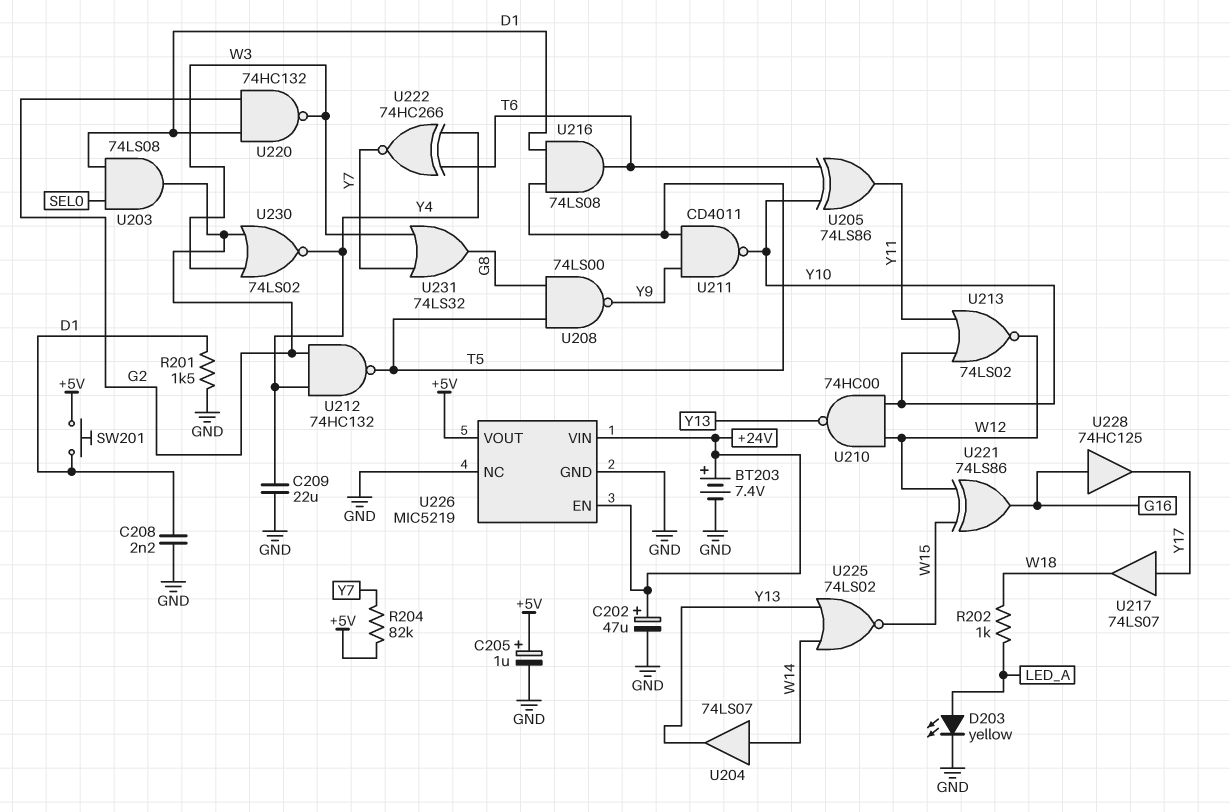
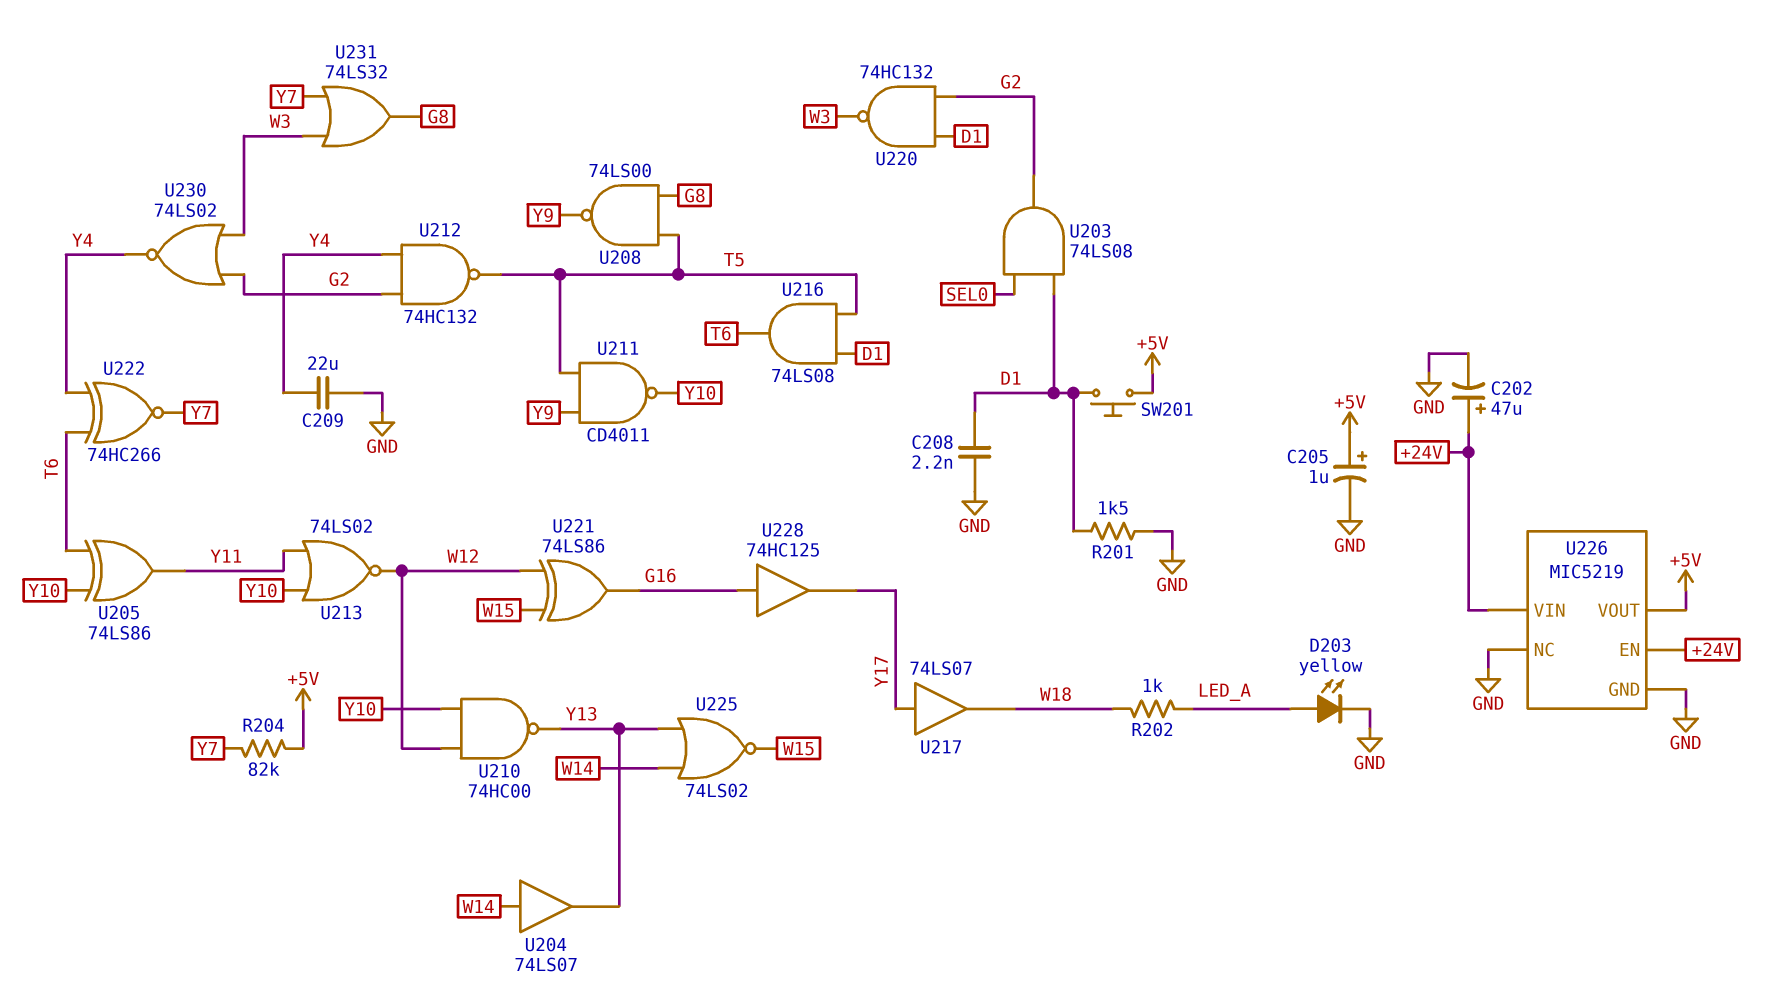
BT203: 7.4V (plus +24V, minus GND) -> none

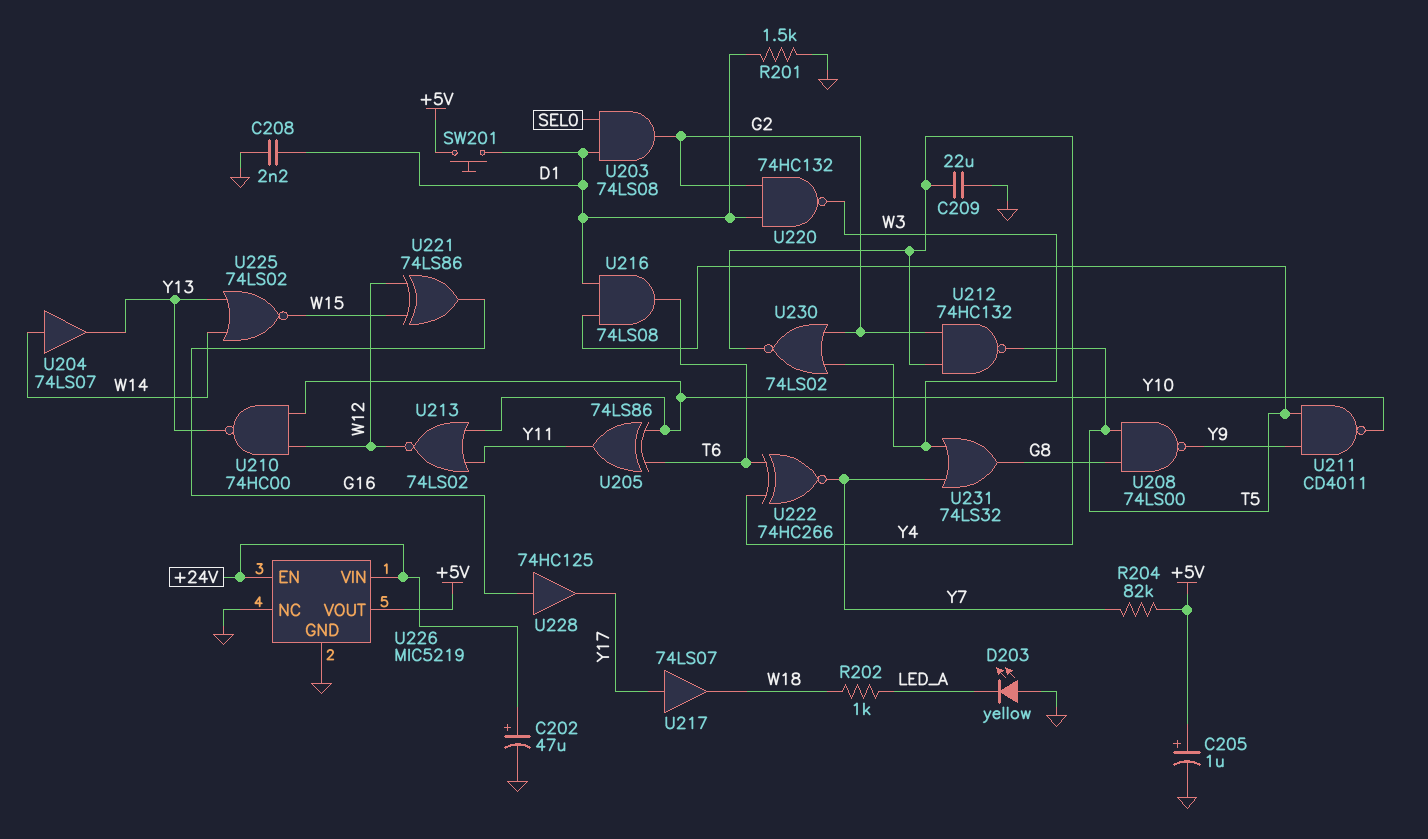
D203: LED yellow (A LED_A, K GND) -> LED yellow (A GND, K LED_A)

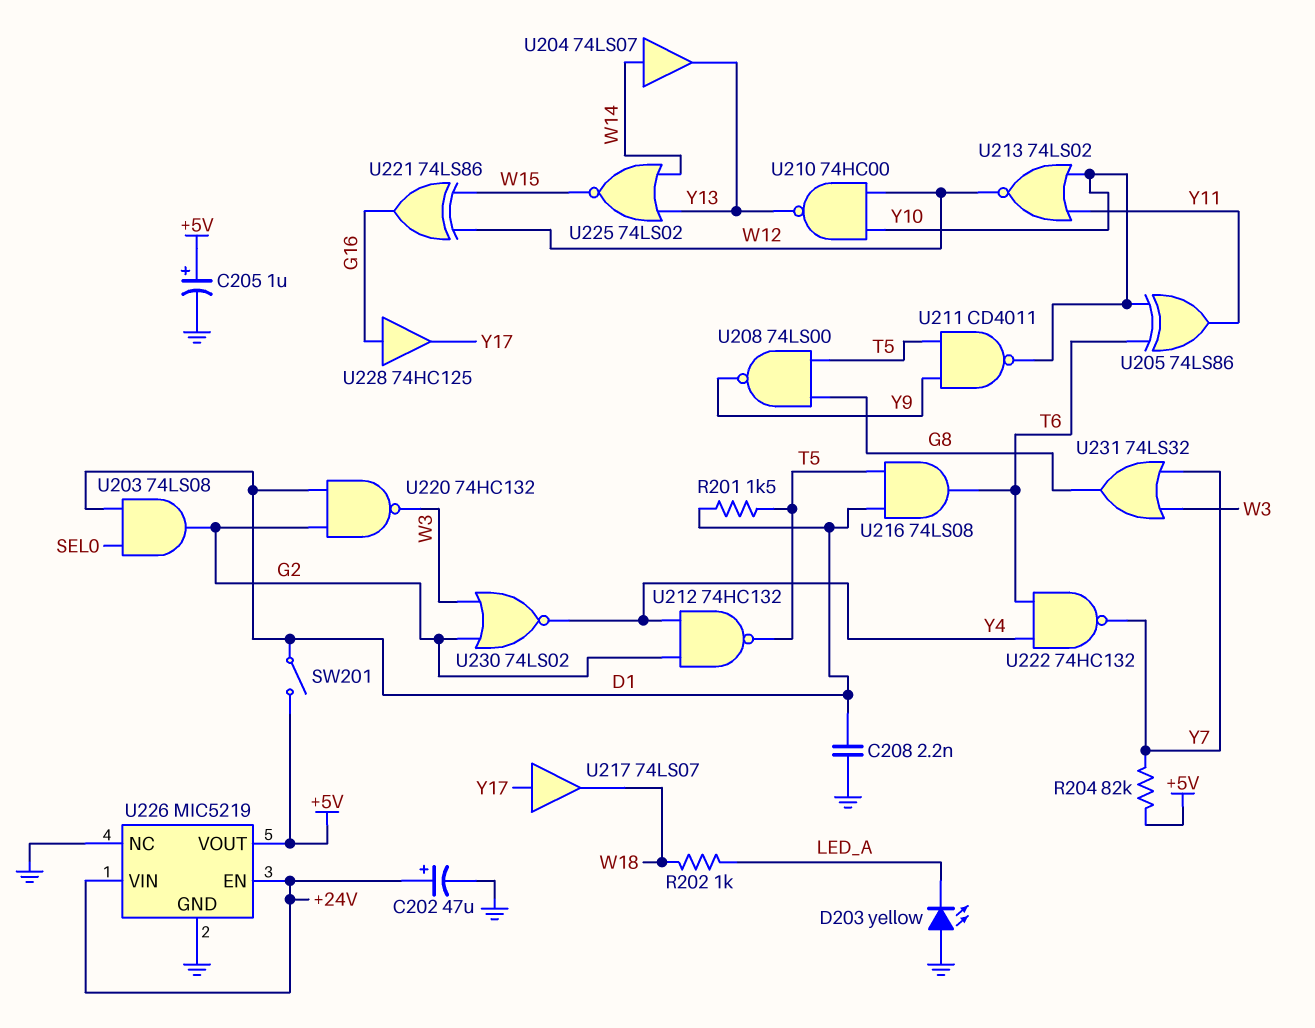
C209: 22uF (GND, Y4) -> none
R201: 1.5k (D1, GND) -> 1.5k (D1, T5)
SW201: button (+5V, D1) -> switch (+5V, D1)
U222: XNOR 74HC266 (in T6, in Y4, out Y7) -> NAND 74HC132 (in T6, in Y4, out Y7)

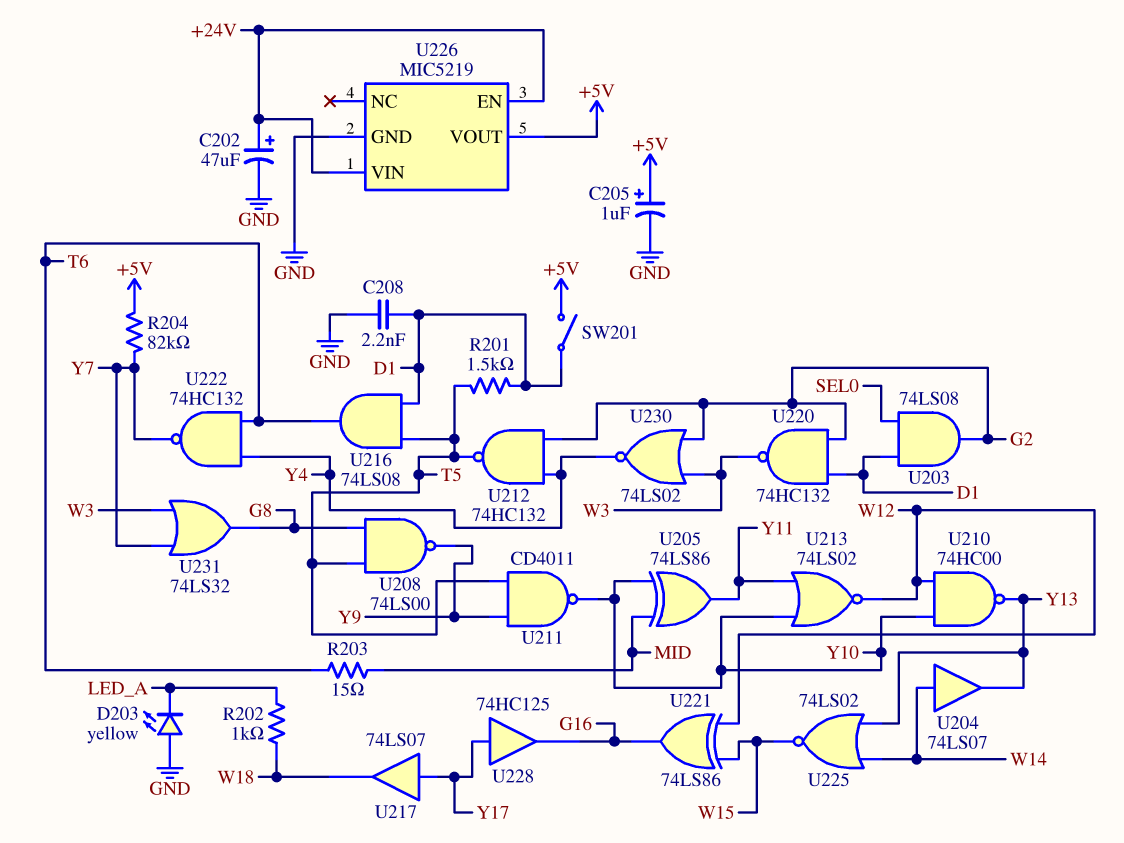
R203: none -> 15 (MID, T6)
U205: XOR 74LS86 (in T6, in Y10, out Y11) -> XOR 74LS86 (in MID, in Y10, out Y11)
U226 pin NC: GND -> none
U228: buffer 74HC125 (in G16, out Y17) -> buffer 74HC125 (in Y17, out G16)

